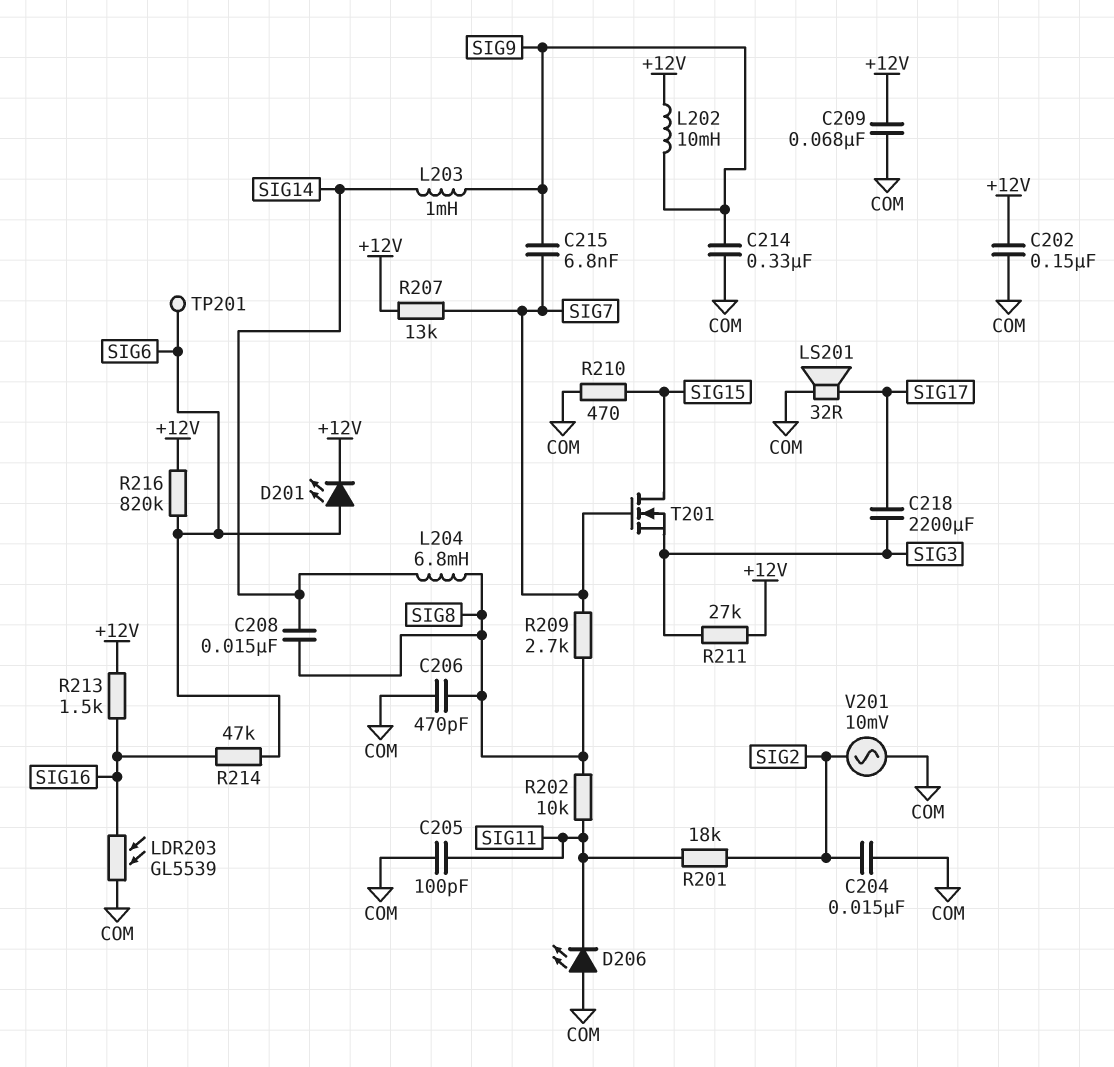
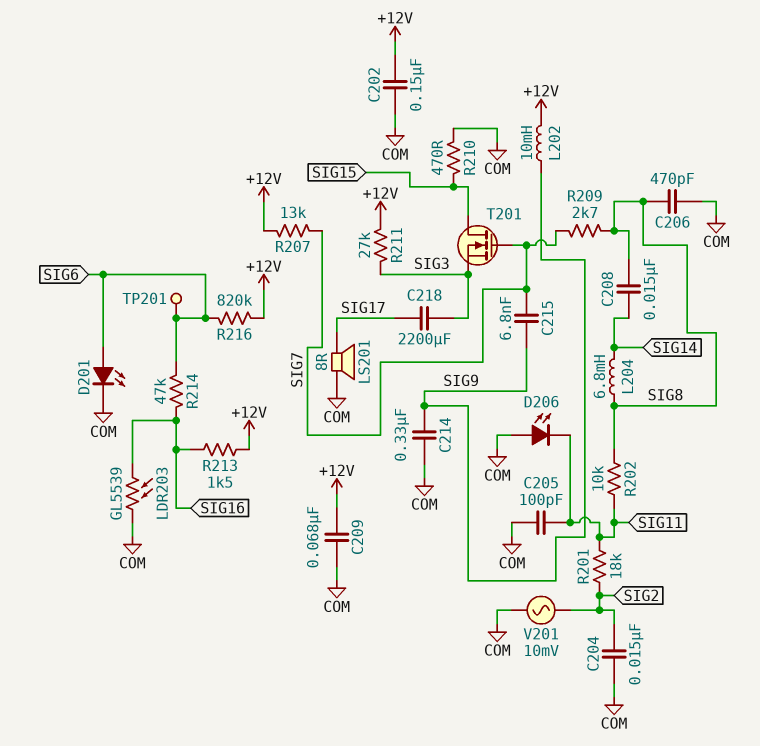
D201: LED (A SIG6, K +12V) -> LED (A SIG6, K COM)
L203: 1mH (SIG9, SIG14) -> none
LS201: speaker 32R (COM, SIG17) -> speaker 8R (COM, SIG17)

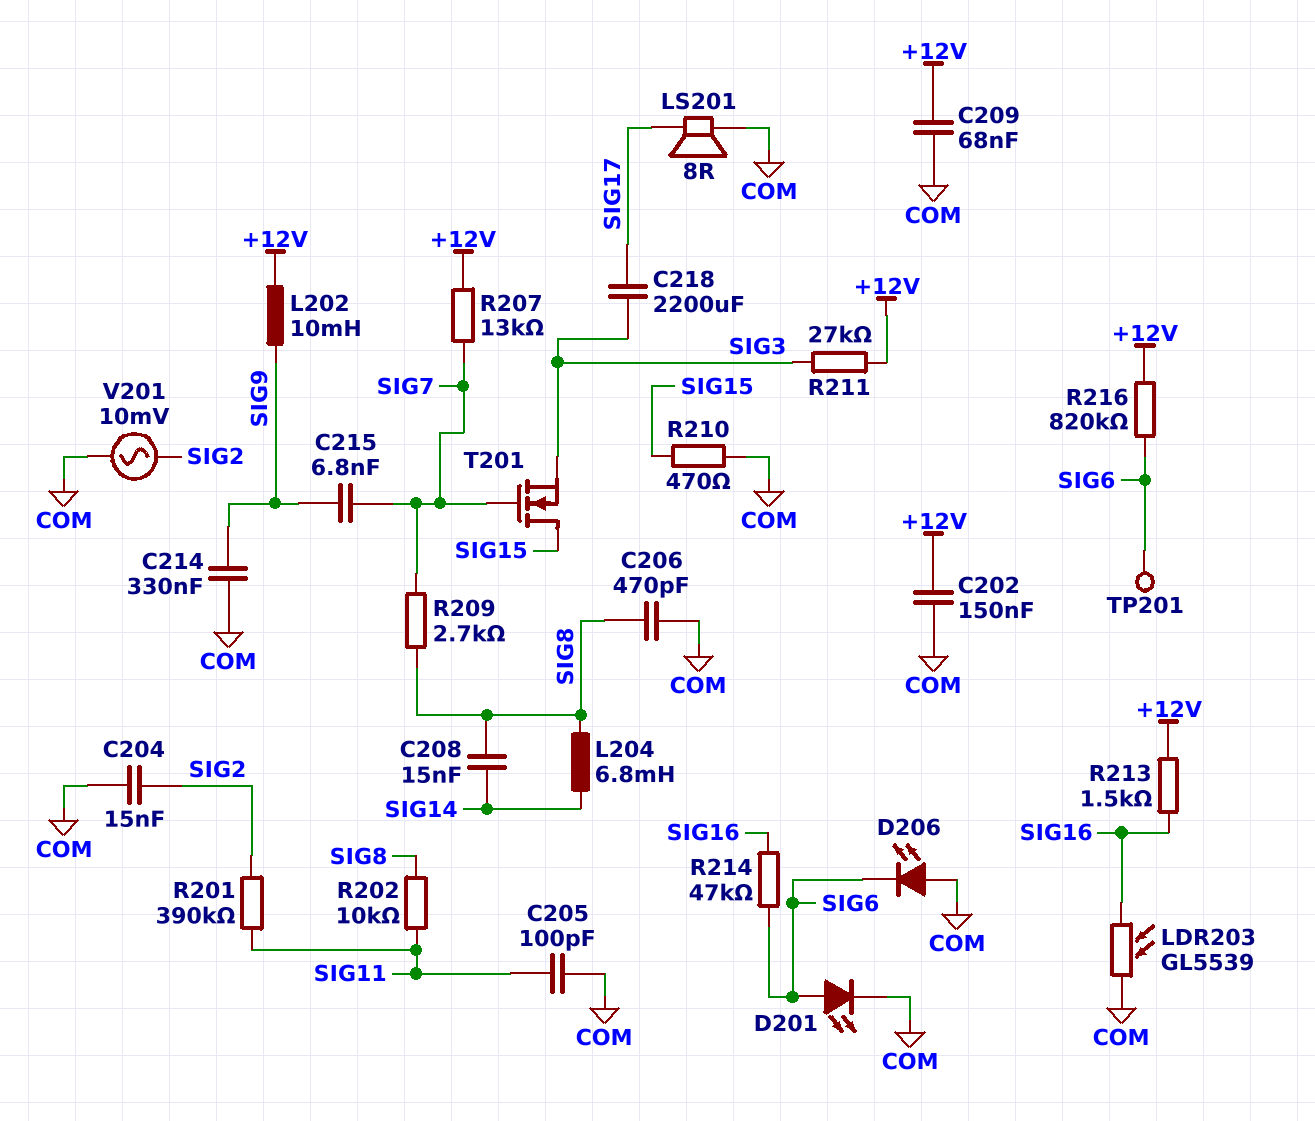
D206: LED (A COM, K SIG11) -> LED (A COM, K SIG6)
R201: 18k (SIG2, SIG11) -> 390k (SIG2, SIG11)

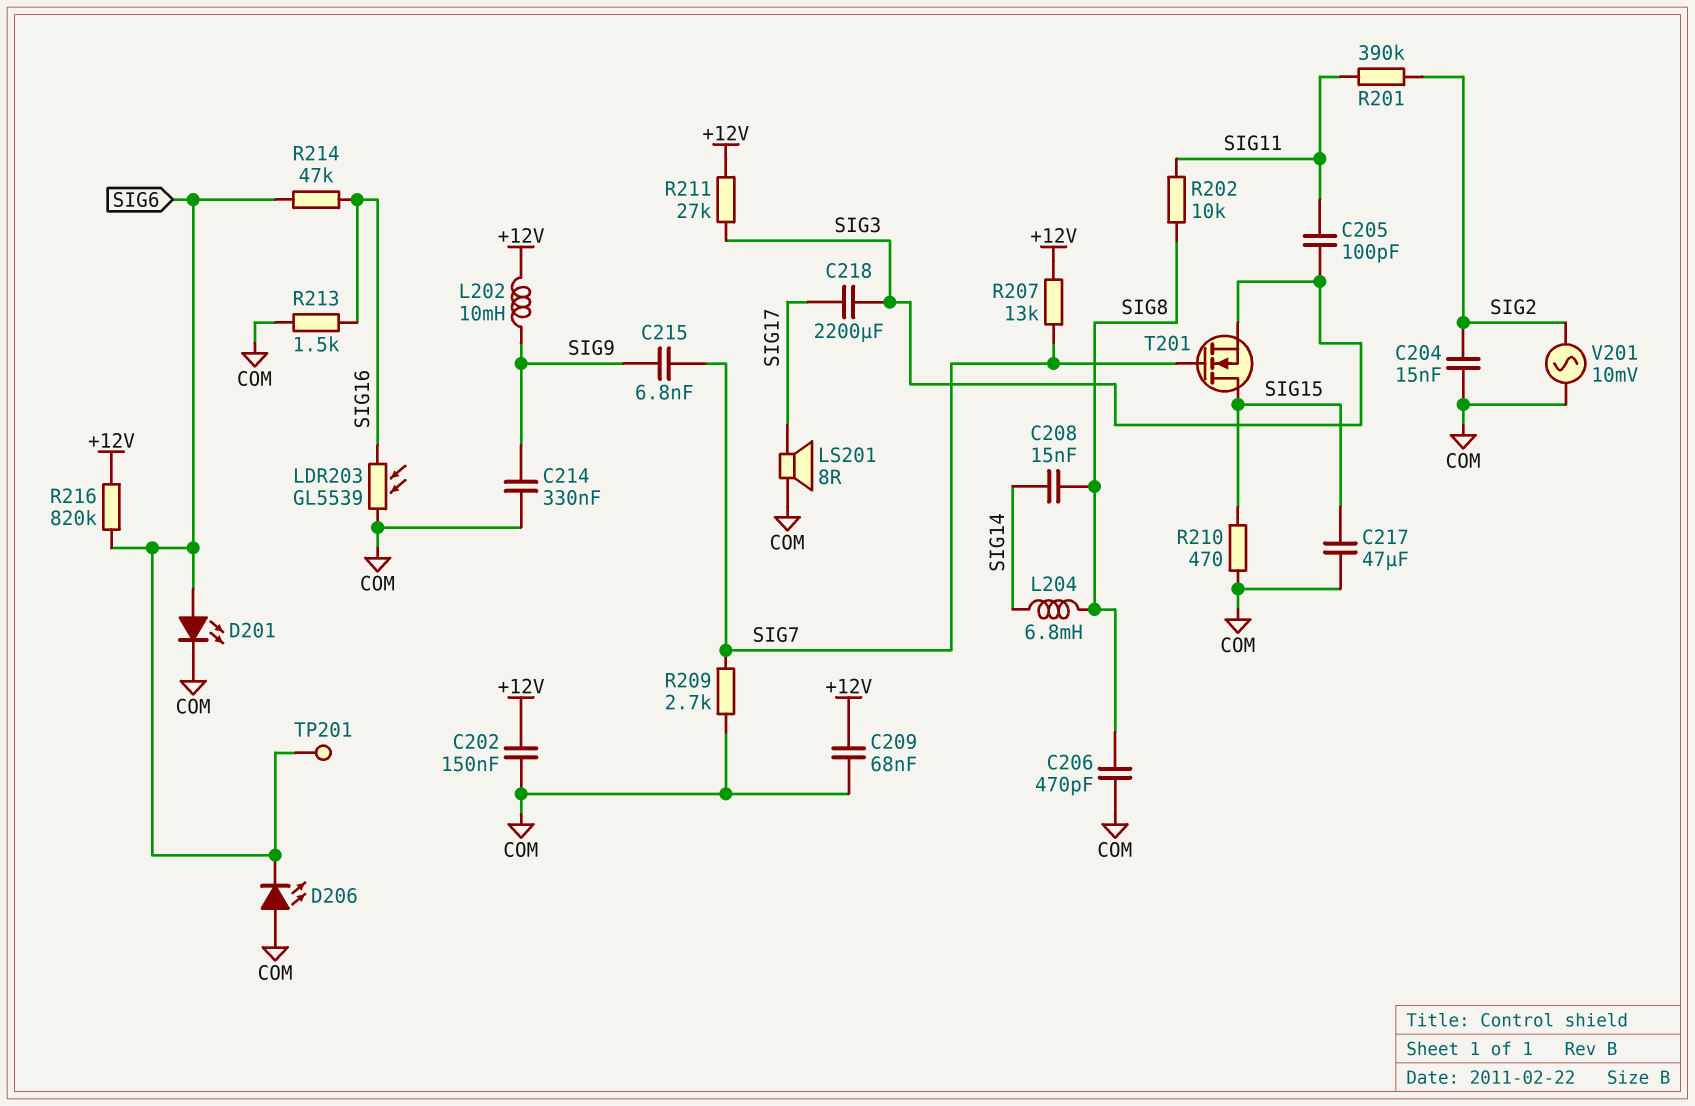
C205: 100pF (COM, SIG11) -> 100pF (SIG3, SIG11)
C217: none -> 47uF (COM, SIG15)
R209: 2.7k (SIG7, SIG8) -> 2.7k (COM, SIG7)
R213: 1.5k (+12V, SIG16) -> 1.5k (COM, SIG16)

